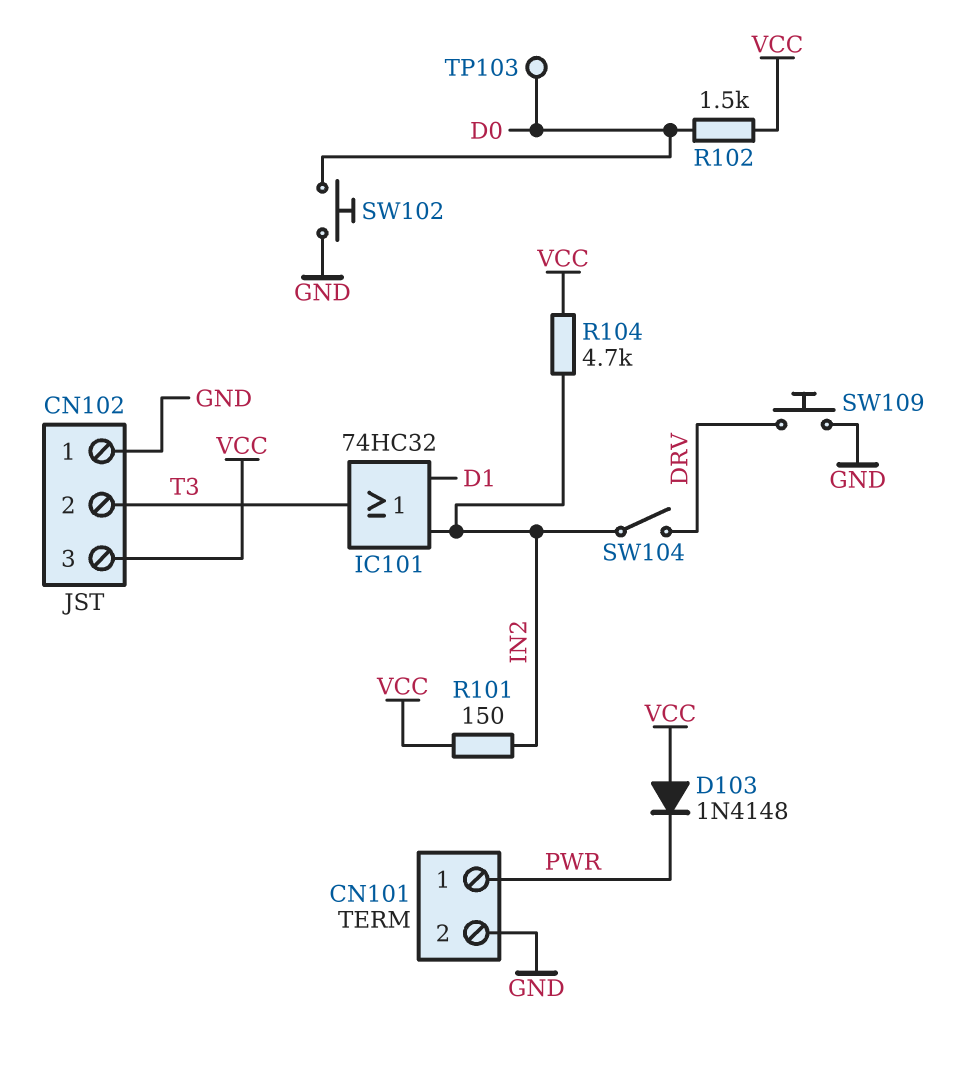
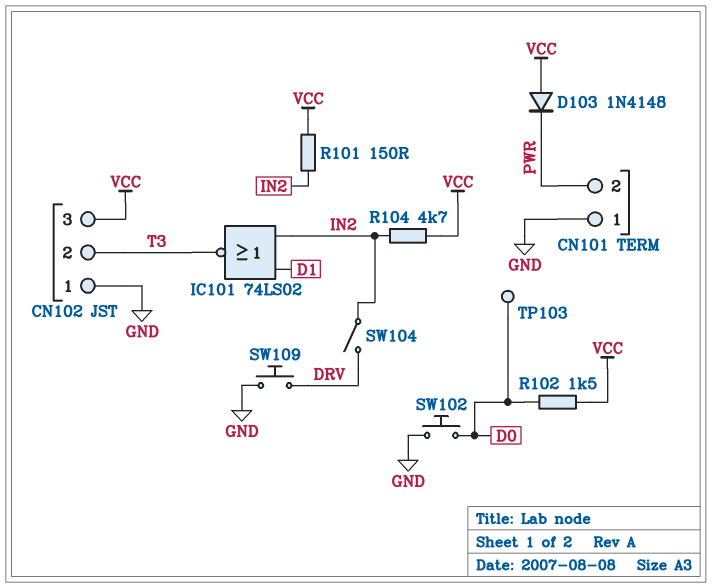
CN101 pin 1: PWR -> GND
CN101 pin 2: GND -> PWR
IC101: OR 74HC32 (in D1, in IN2, out T3) -> NOR 74LS02 (in D1, in IN2, out T3)

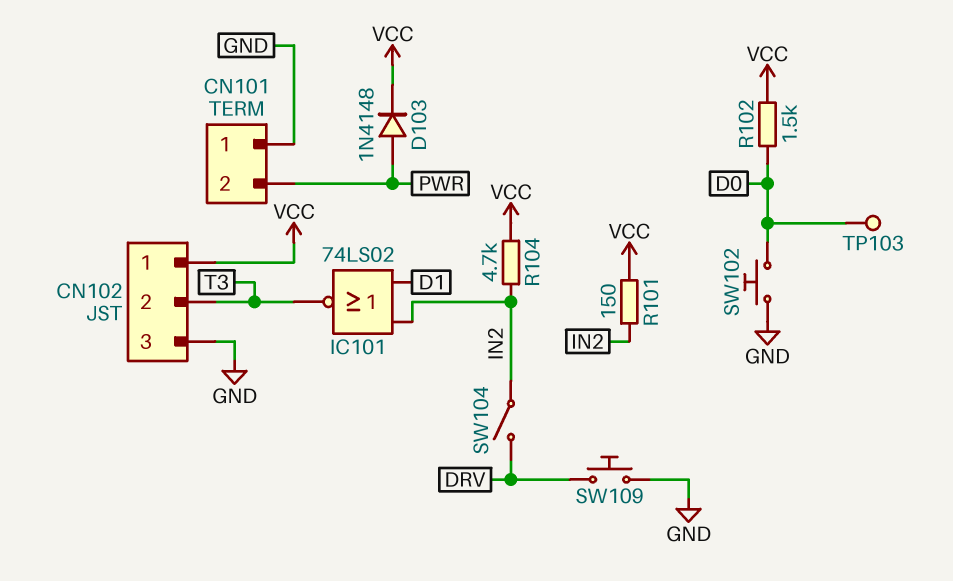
CN102 pin 1: GND -> VCC
CN102 pin 3: VCC -> GND
D103: diode 1N4148 (A VCC, K PWR) -> diode 1N4148 (A PWR, K VCC)

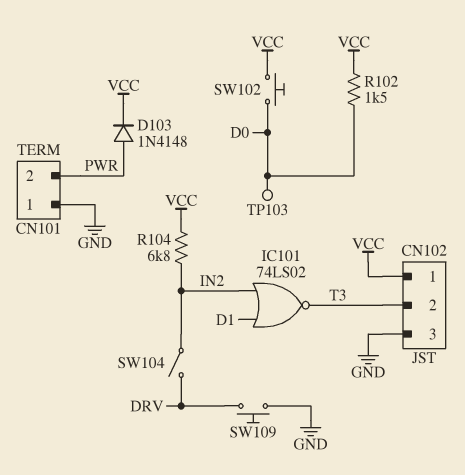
R101: 150 (IN2, VCC) -> none
R104: 4.7k (IN2, VCC) -> 6.8k (IN2, VCC)
SW102: button (D0, GND) -> button (D0, VCC)

